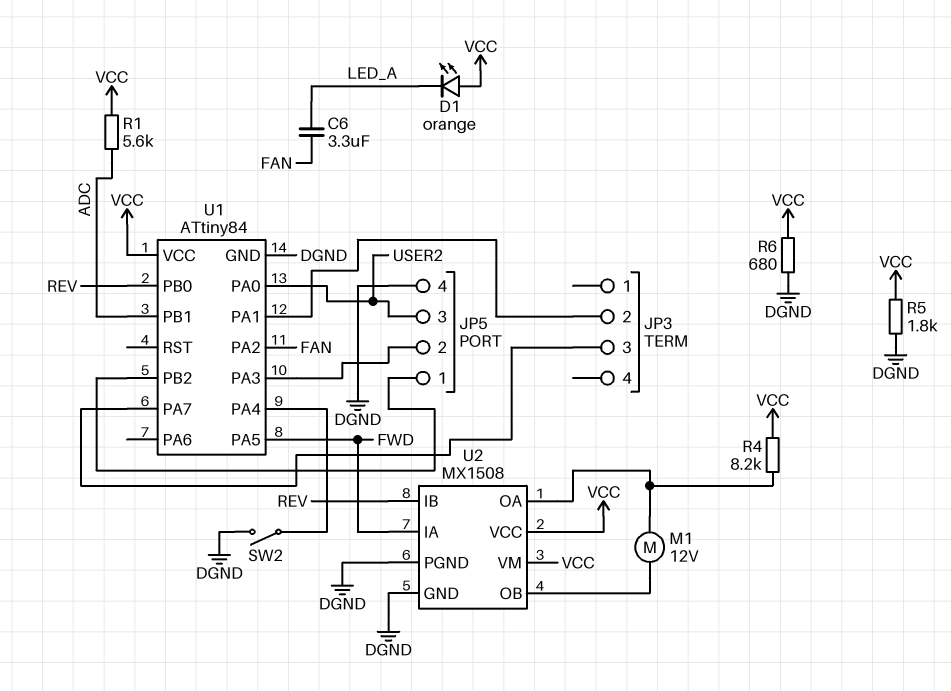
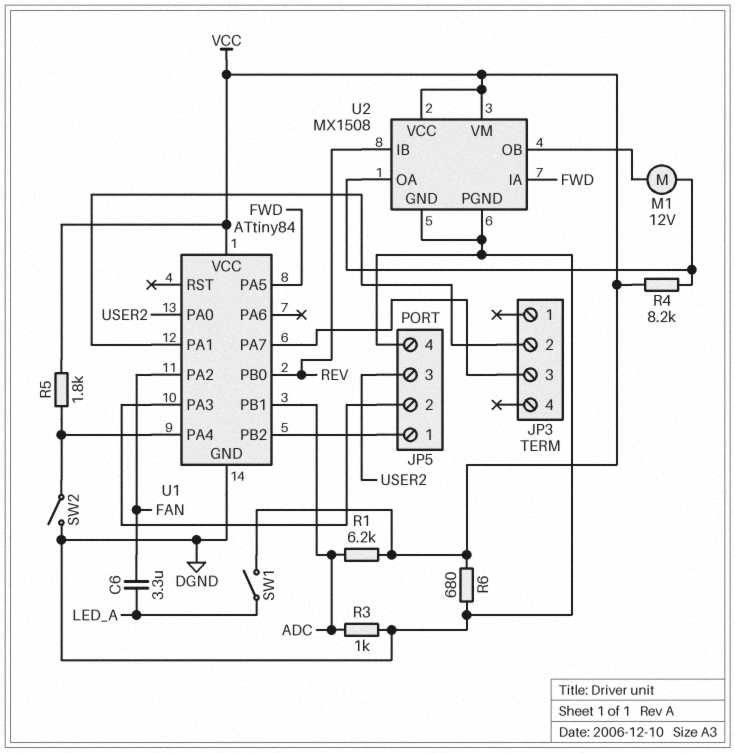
D1: LED orange (A VCC, K LED_A) -> none
R1: 5.6k (ADC, VCC) -> 6.2k (ADC, VCC)
R3: none -> 1k (ADC, DGND)
R5: 1.8k (DGND, VCC) -> 1.8k (U1/PA4, VCC)
SW1: none -> switch (LED_A, VCC)

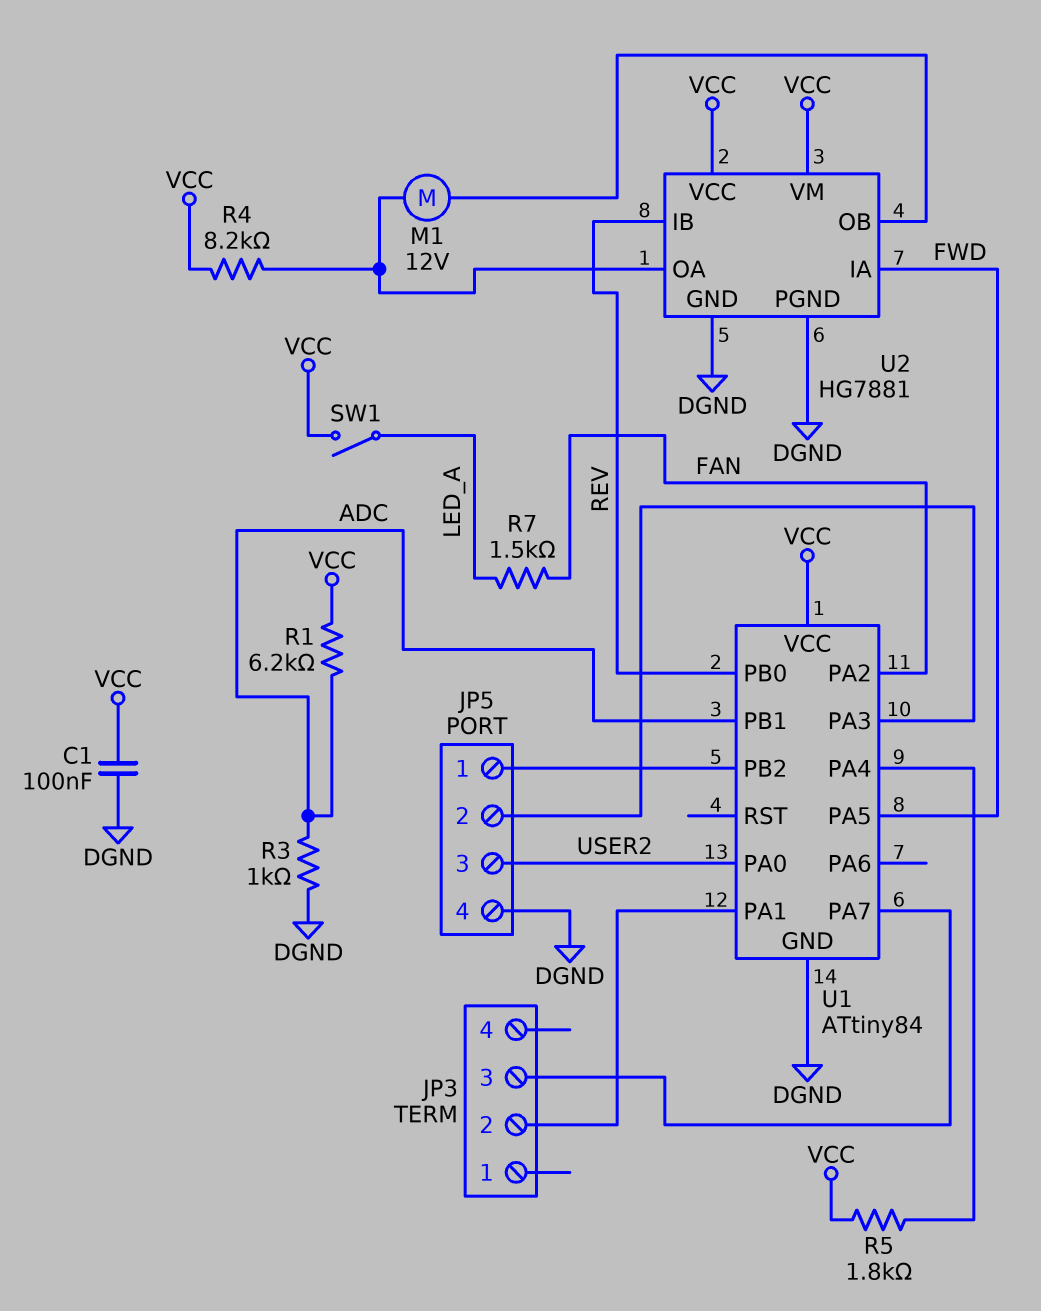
C1: none -> 100nF (DGND, VCC)
C6: 3.3uF (FAN, LED_A) -> none
R6: 680 (DGND, VCC) -> none
R7: none -> 1.5k (FAN, LED_A)
SW2: switch (DGND, U1/PA4) -> none
U2: MX1508 -> HG7881

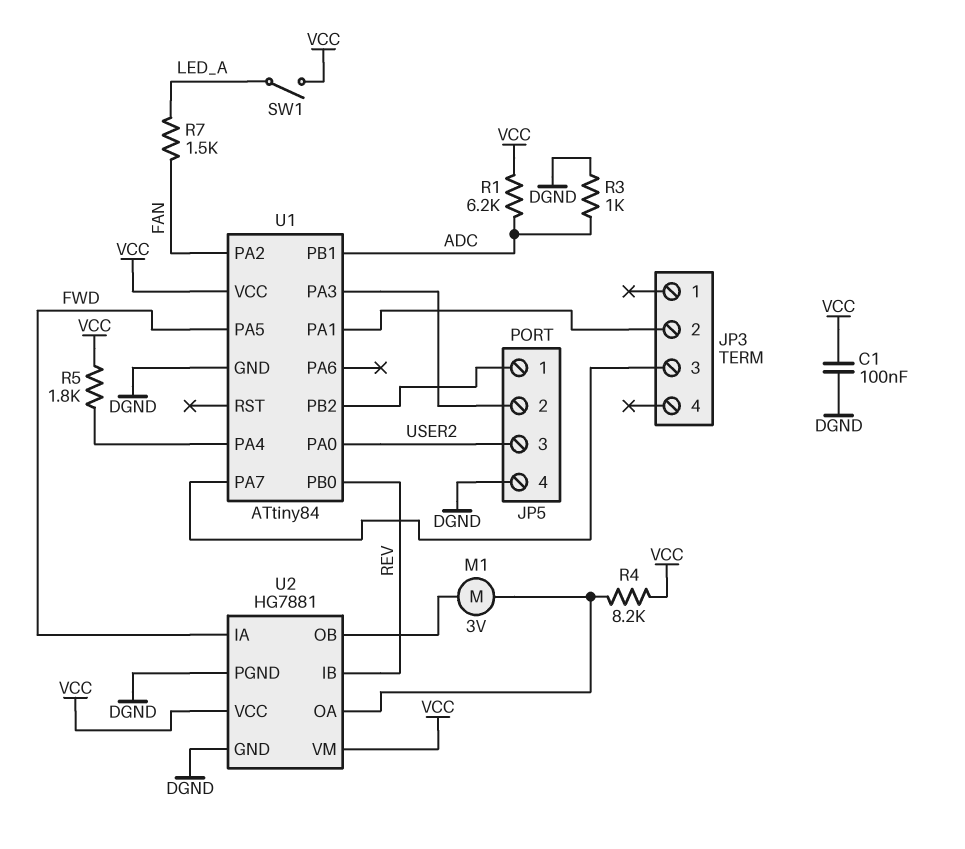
M1: motor 12V (U2/OA, U2/OB) -> motor 3V (U2/OA, U2/OB)

